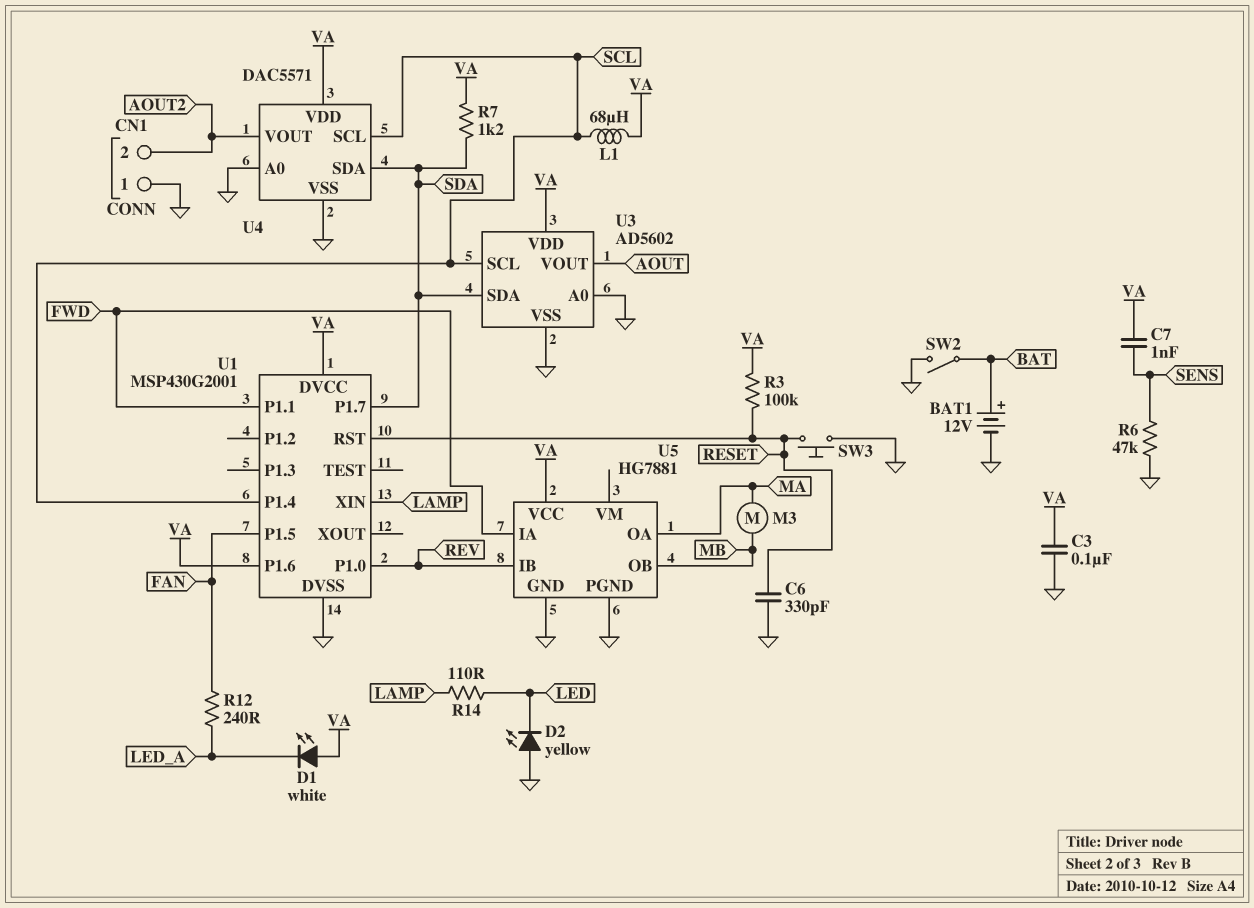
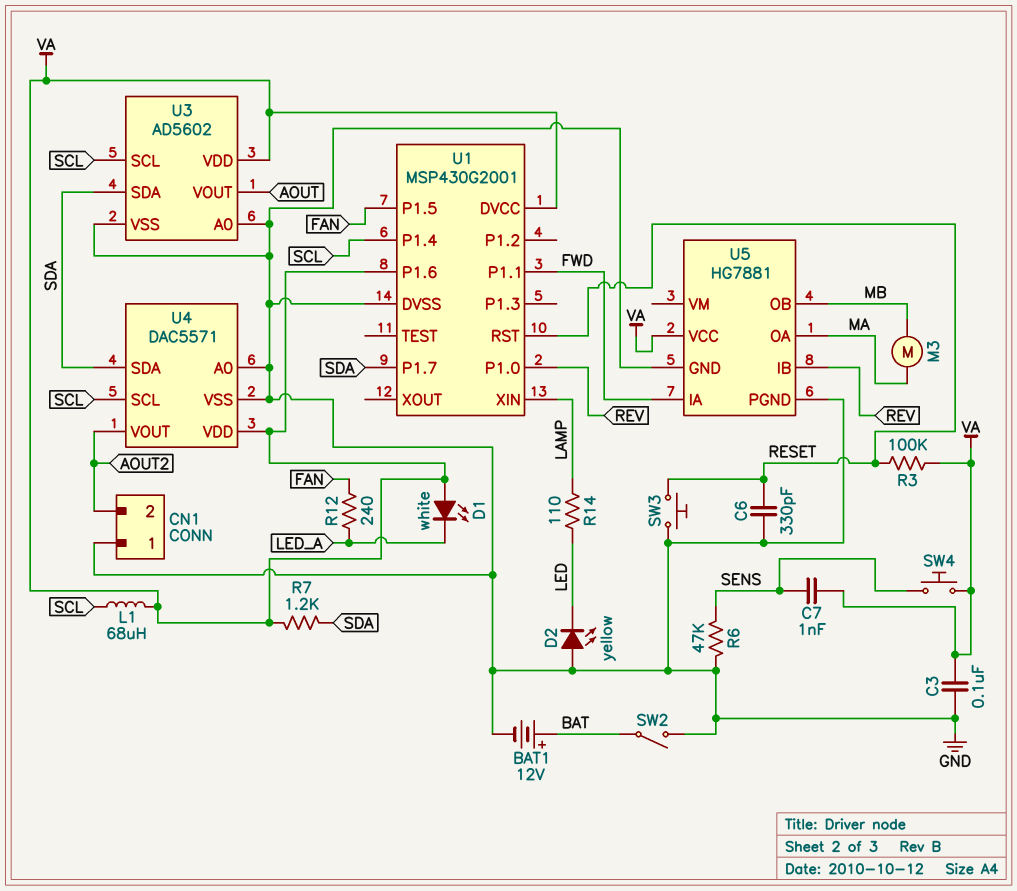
SW4: none -> button (SENS, VA)

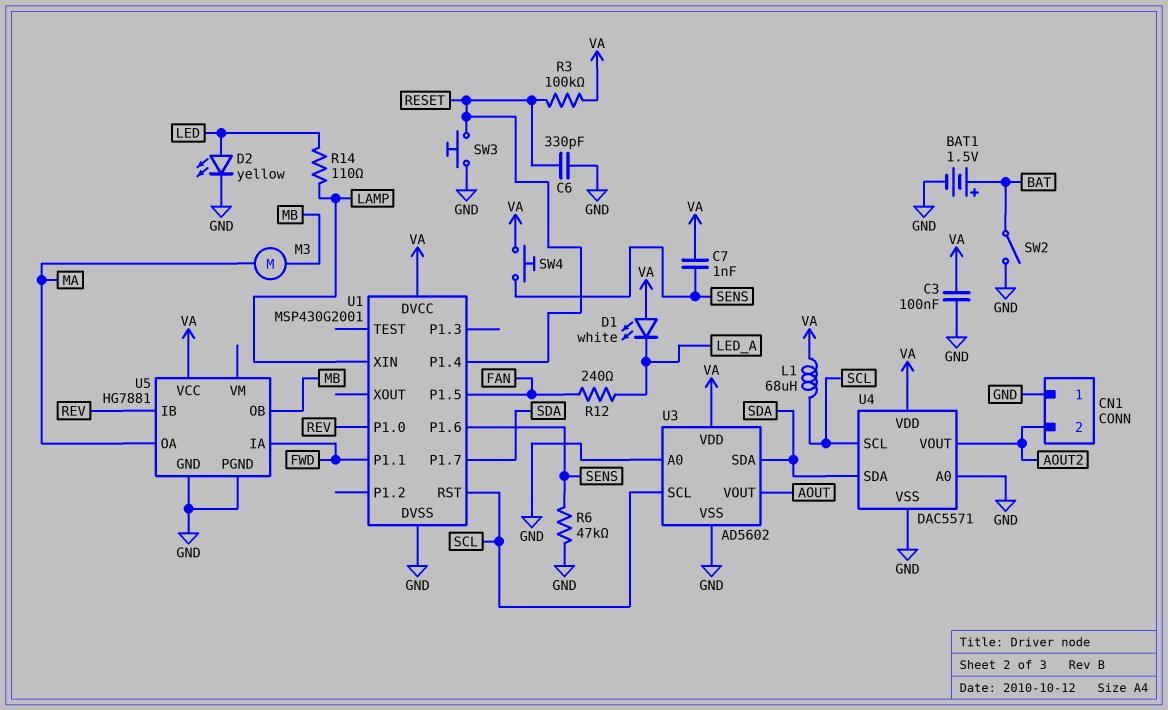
BAT1: 12V (plus BAT, minus GND) -> 1.5V (plus BAT, minus GND)
D2: LED yellow (A GND, K LED) -> LED yellow (A LED, K GND)
R7: 1.2k (SDA, VA) -> none
U1 pin P1.4: SCL -> RESET
U1 pin P1.6: VA -> SENS
U1 pin RST: RESET -> SCL

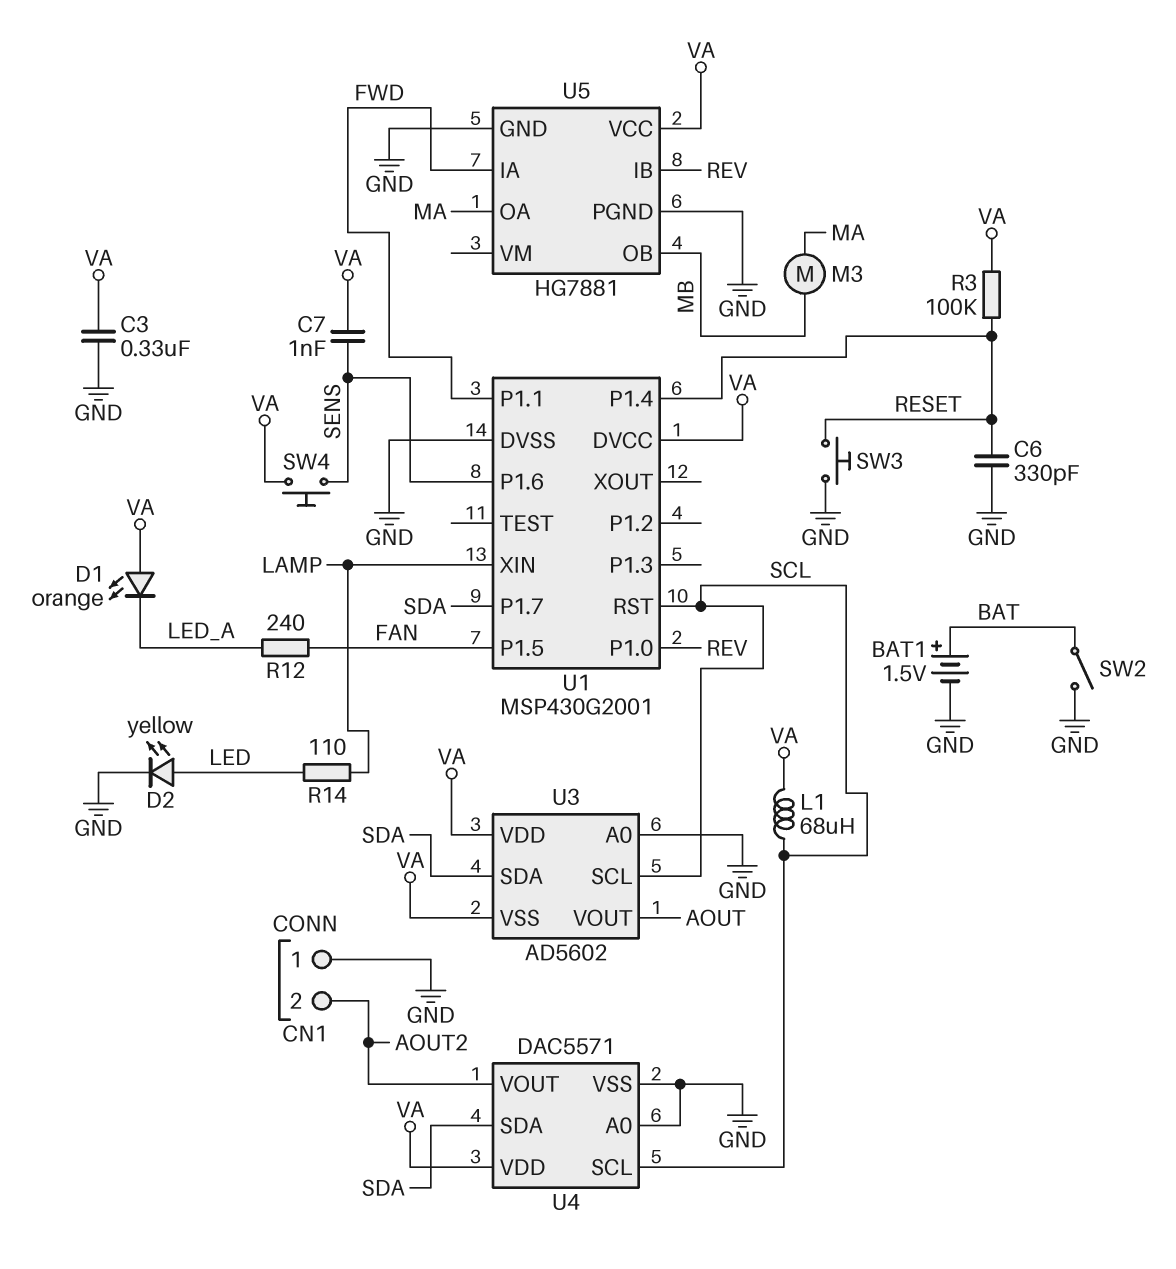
C3: 100nF (GND, VA) -> 330nF (GND, VA)
D1: LED white (A VA, K LED_A) -> LED orange (A VA, K LED_A)
R6: 47k (GND, SENS) -> none
U3 pin VSS: GND -> VA

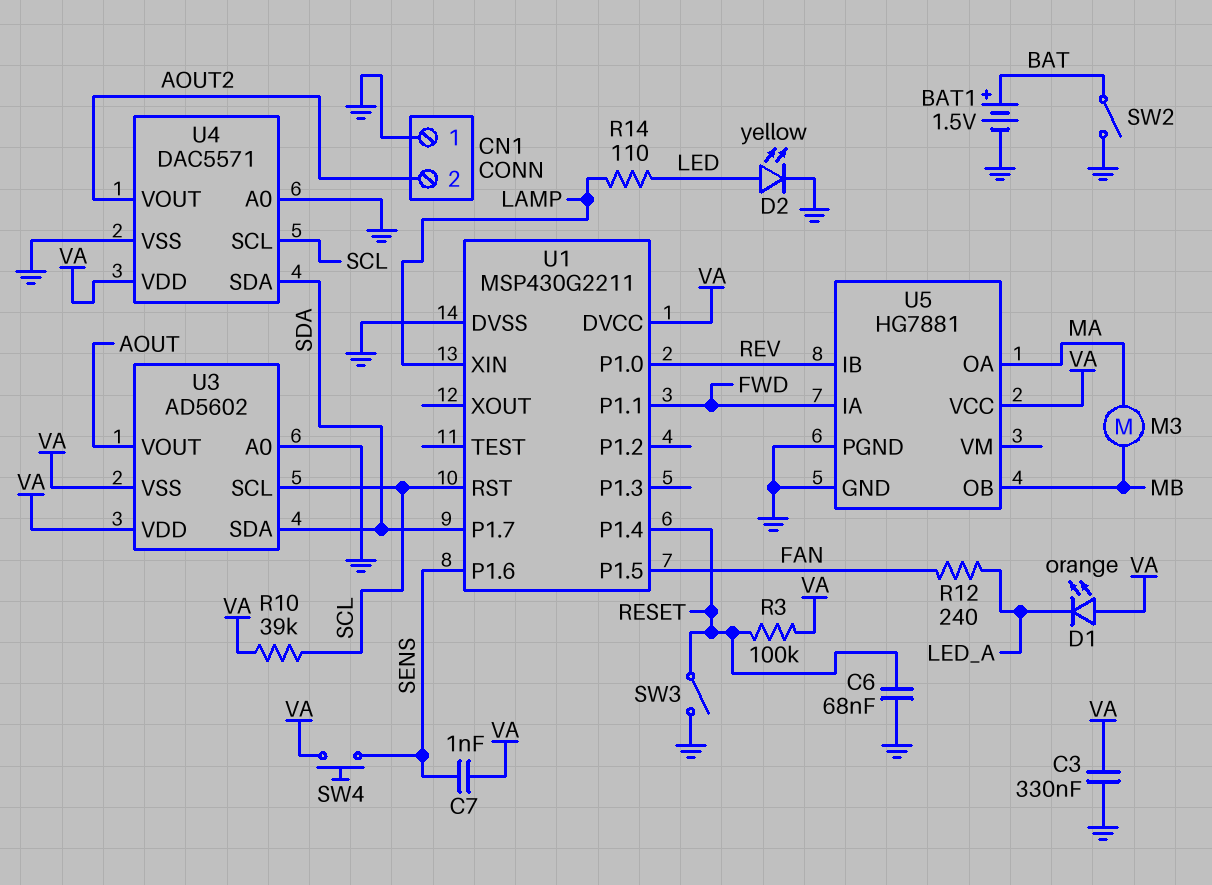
C6: 330pF (GND, RESET) -> 68nF (GND, RESET)
L1: 68uH (SCL, VA) -> none
R10: none -> 39k (SCL, VA)
SW3: button (GND, RESET) -> switch (GND, RESET)
U1: MSP430G2001 -> MSP430G2211

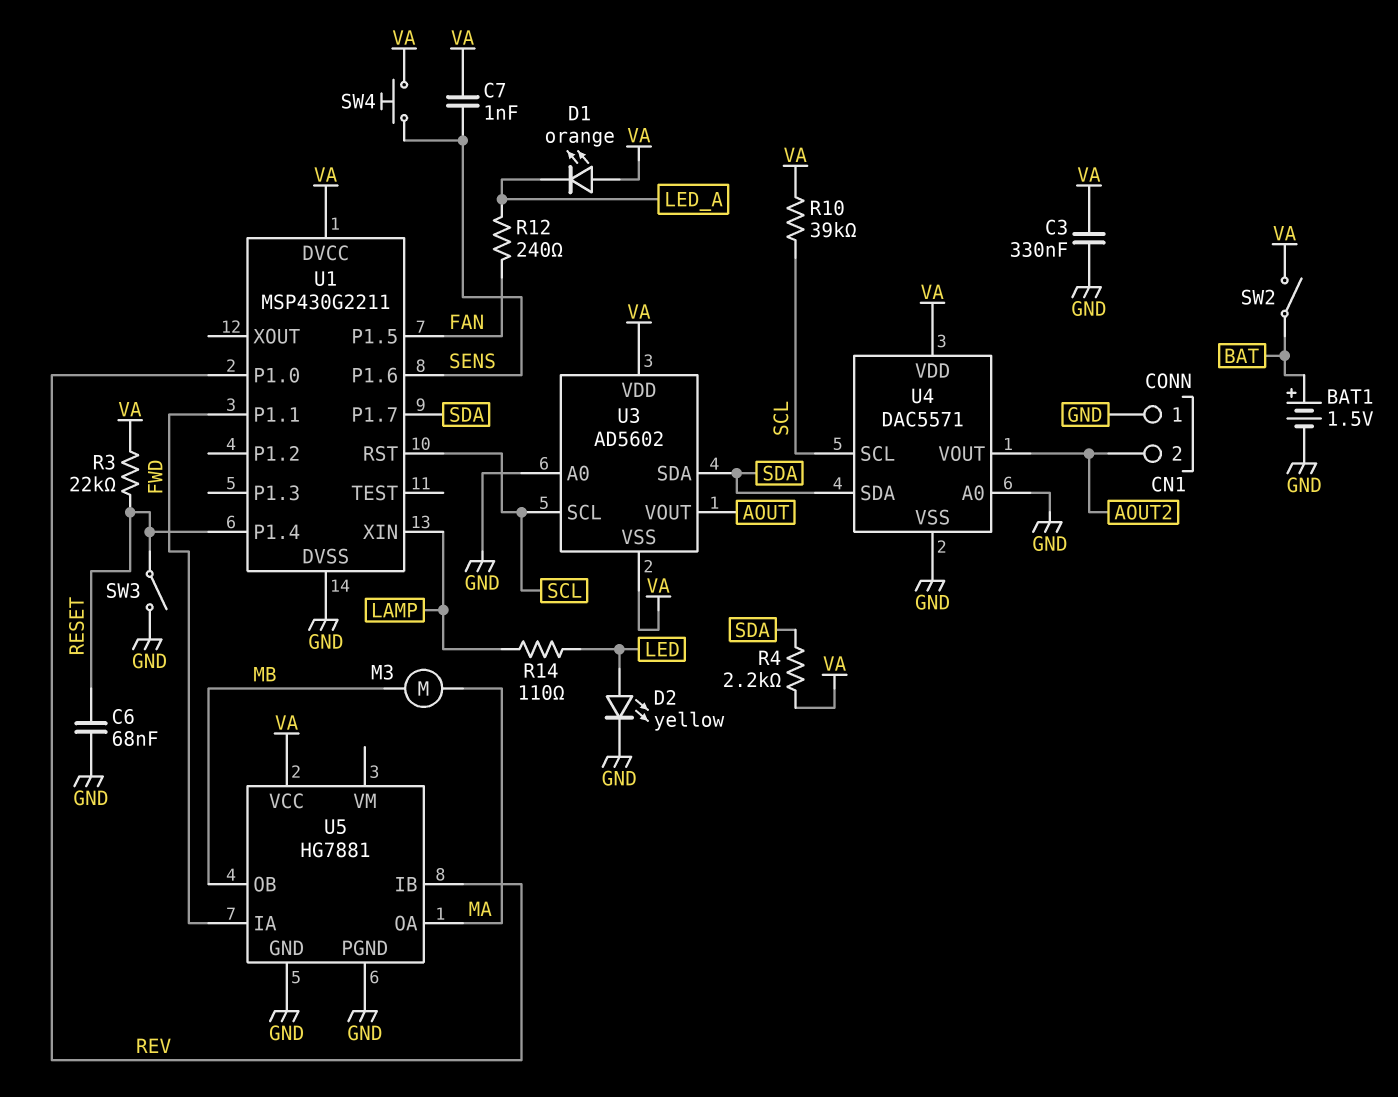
R3: 100k (RESET, VA) -> 22k (RESET, VA)
R4: none -> 2.2k (SDA, VA)
SW2: switch (BAT, GND) -> switch (BAT, VA)

